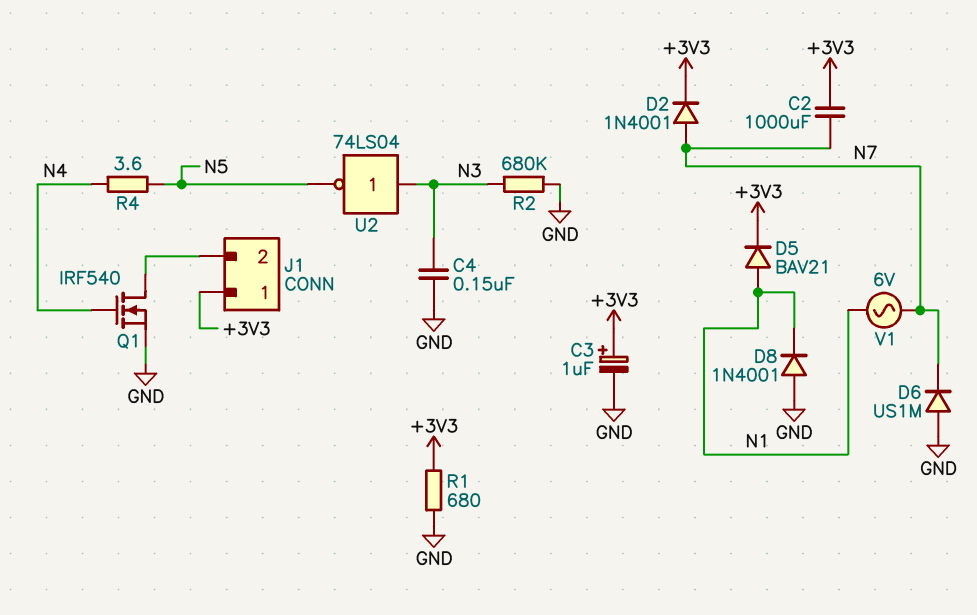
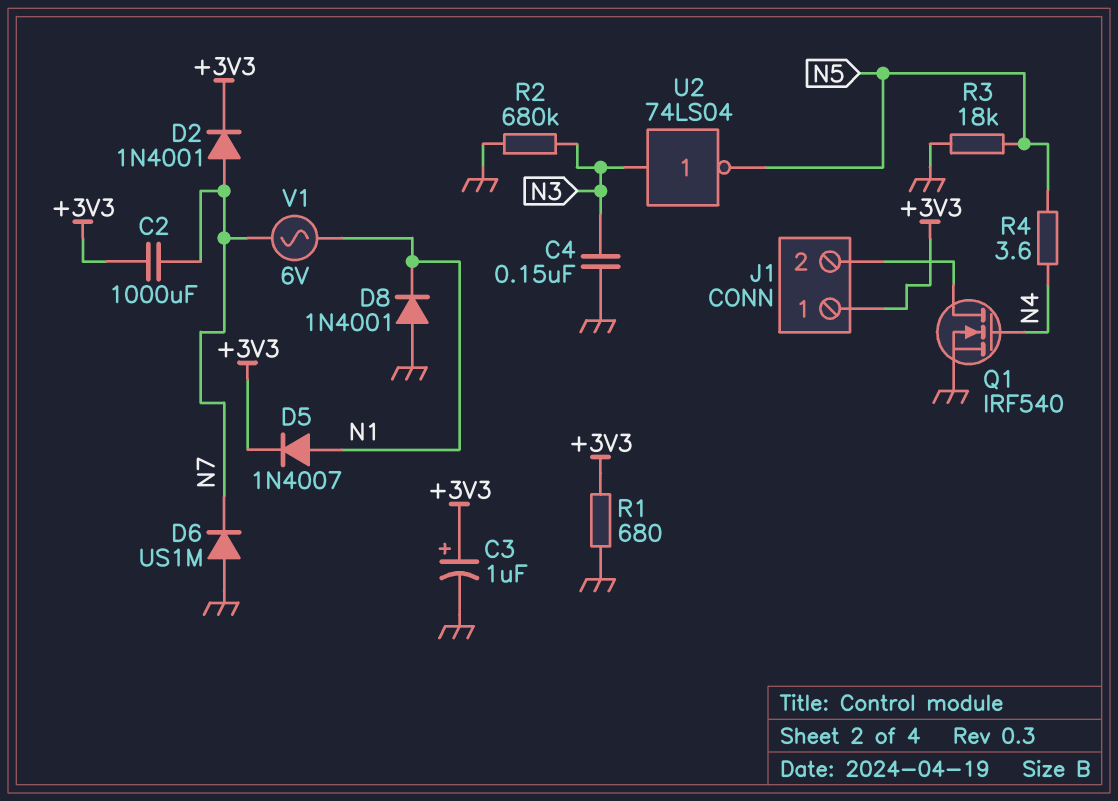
D5: diode BAV21 (A N1, K +3V3) -> diode 1N4007 (A N1, K +3V3)
R3: none -> 18k (GND, N5)

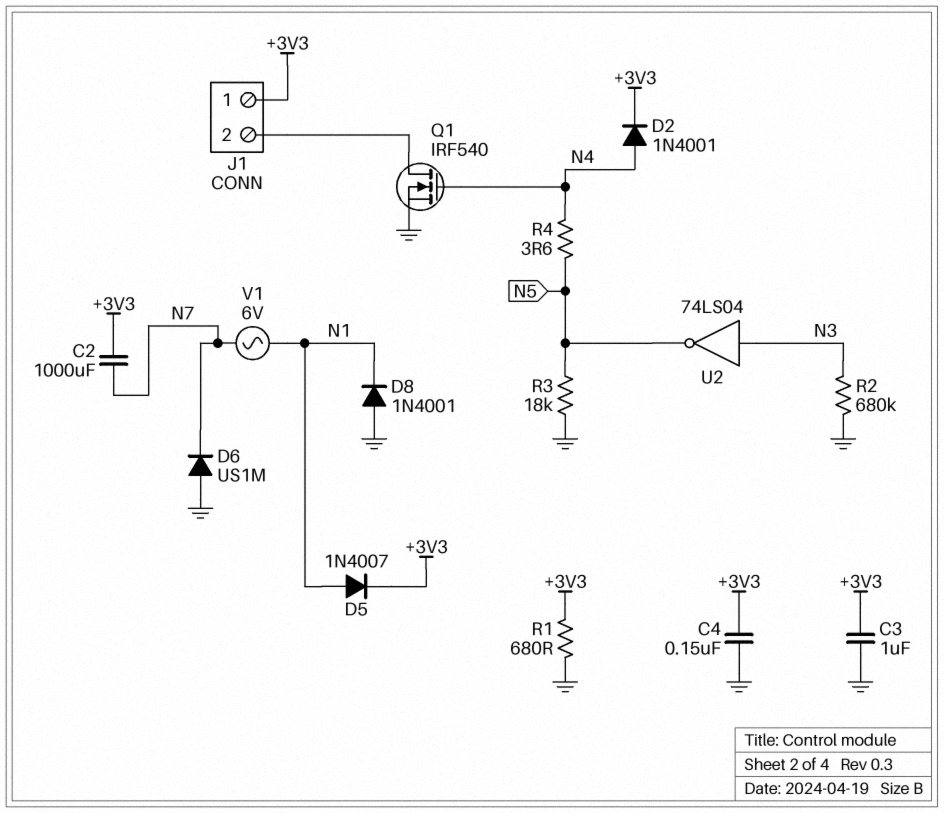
C3: 1uF (plus +3V3, minus GND) -> 1uF (+3V3, GND)
C4: 150nF (GND, N3) -> 150nF (+3V3, GND)
D2: diode 1N4001 (A N7, K +3V3) -> diode 1N4001 (A N4, K +3V3)

